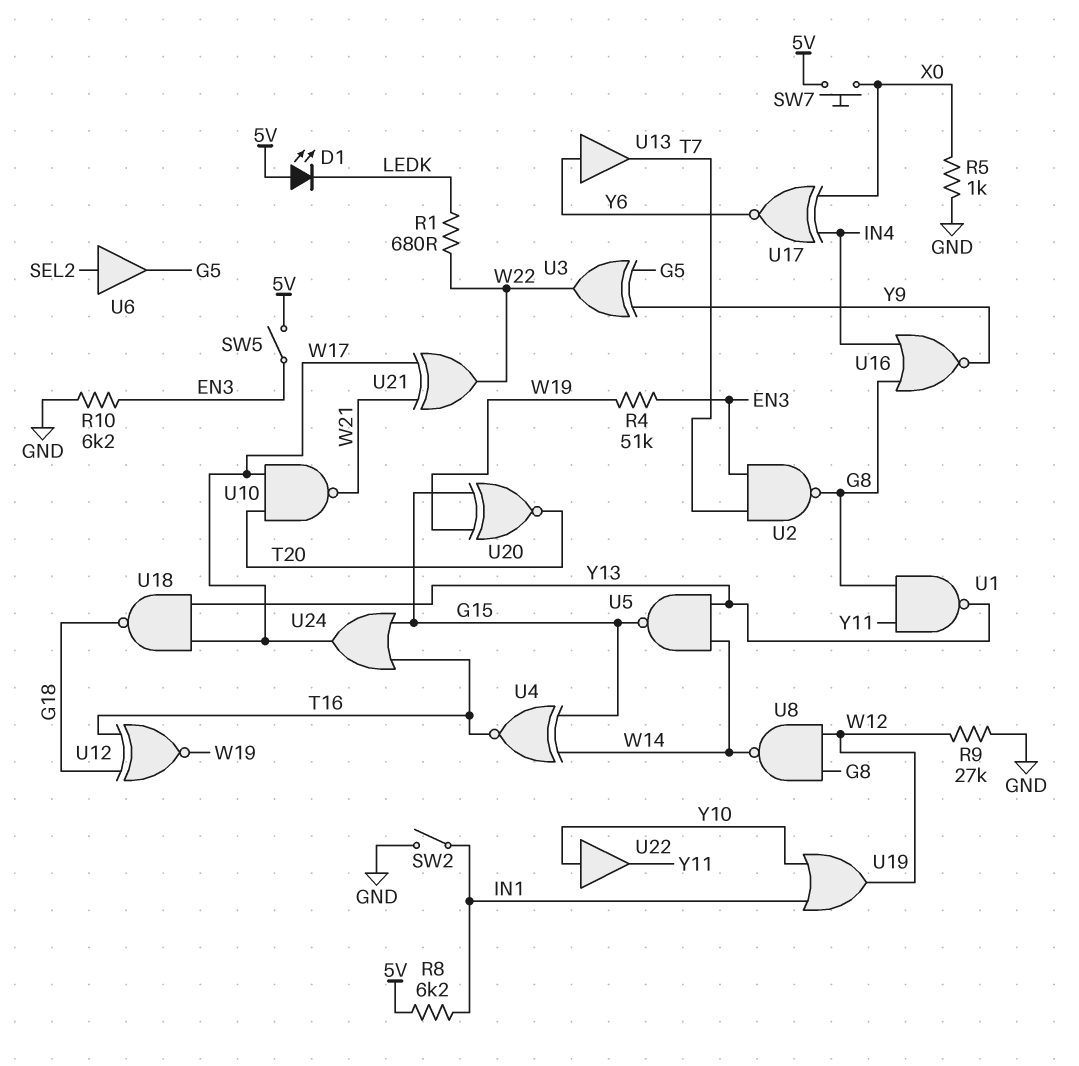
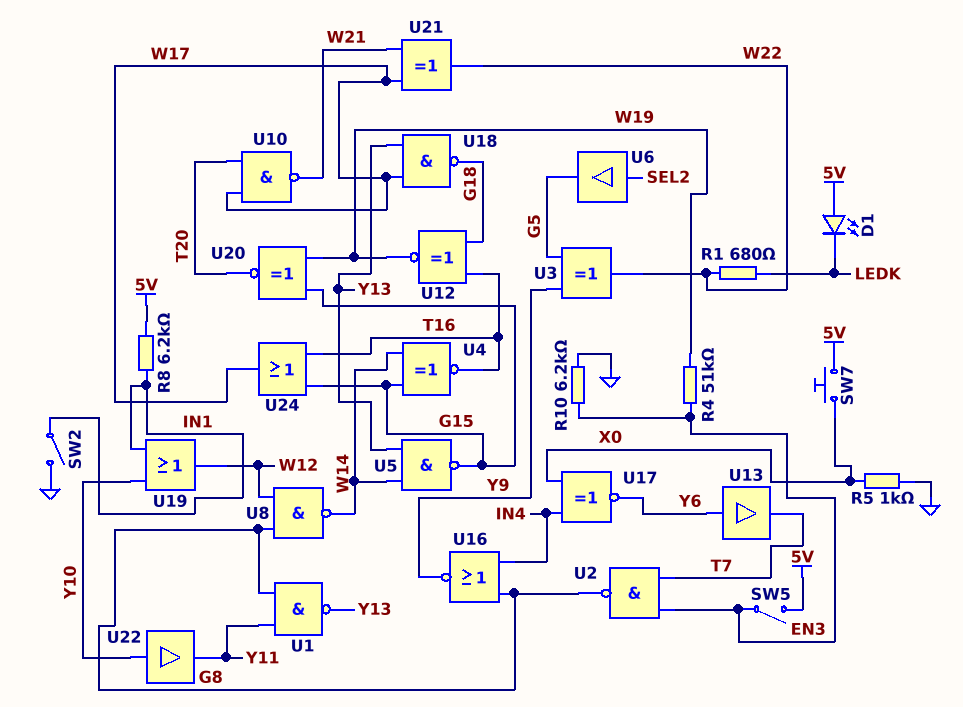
R9: 27k (GND, W12) -> none

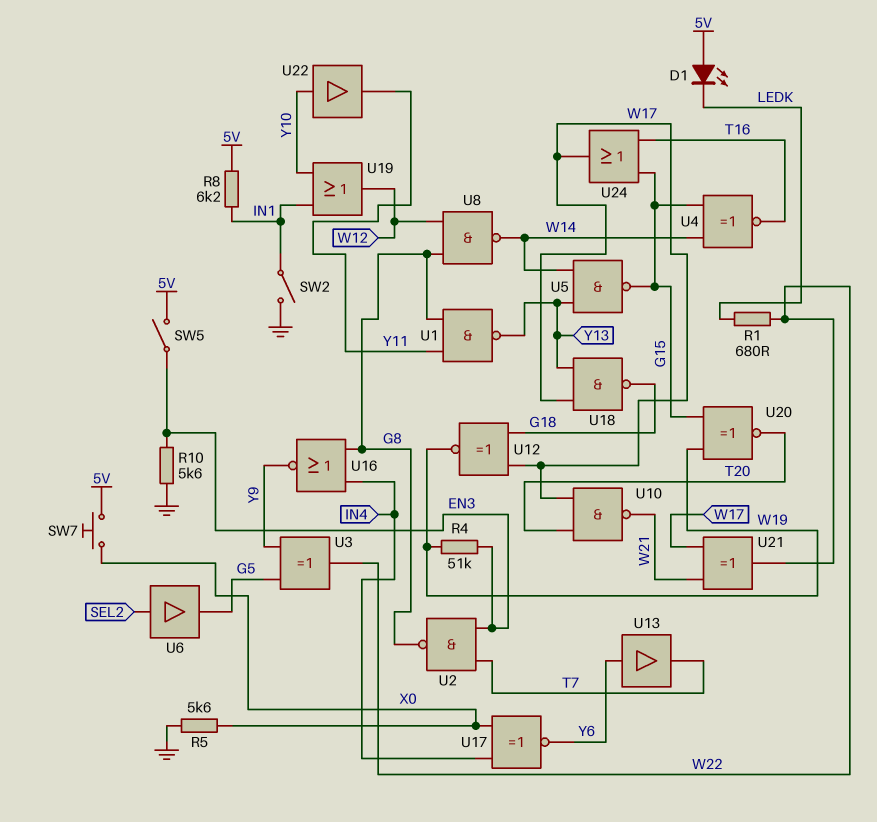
R5: 1k (GND, X0) -> 5.6k (GND, X0)
R10: 6.2k (EN3, GND) -> 5.6k (EN3, GND)
U12: XNOR (in G18, in T16, out W19) -> XNOR (in G18, in W17, out W19)

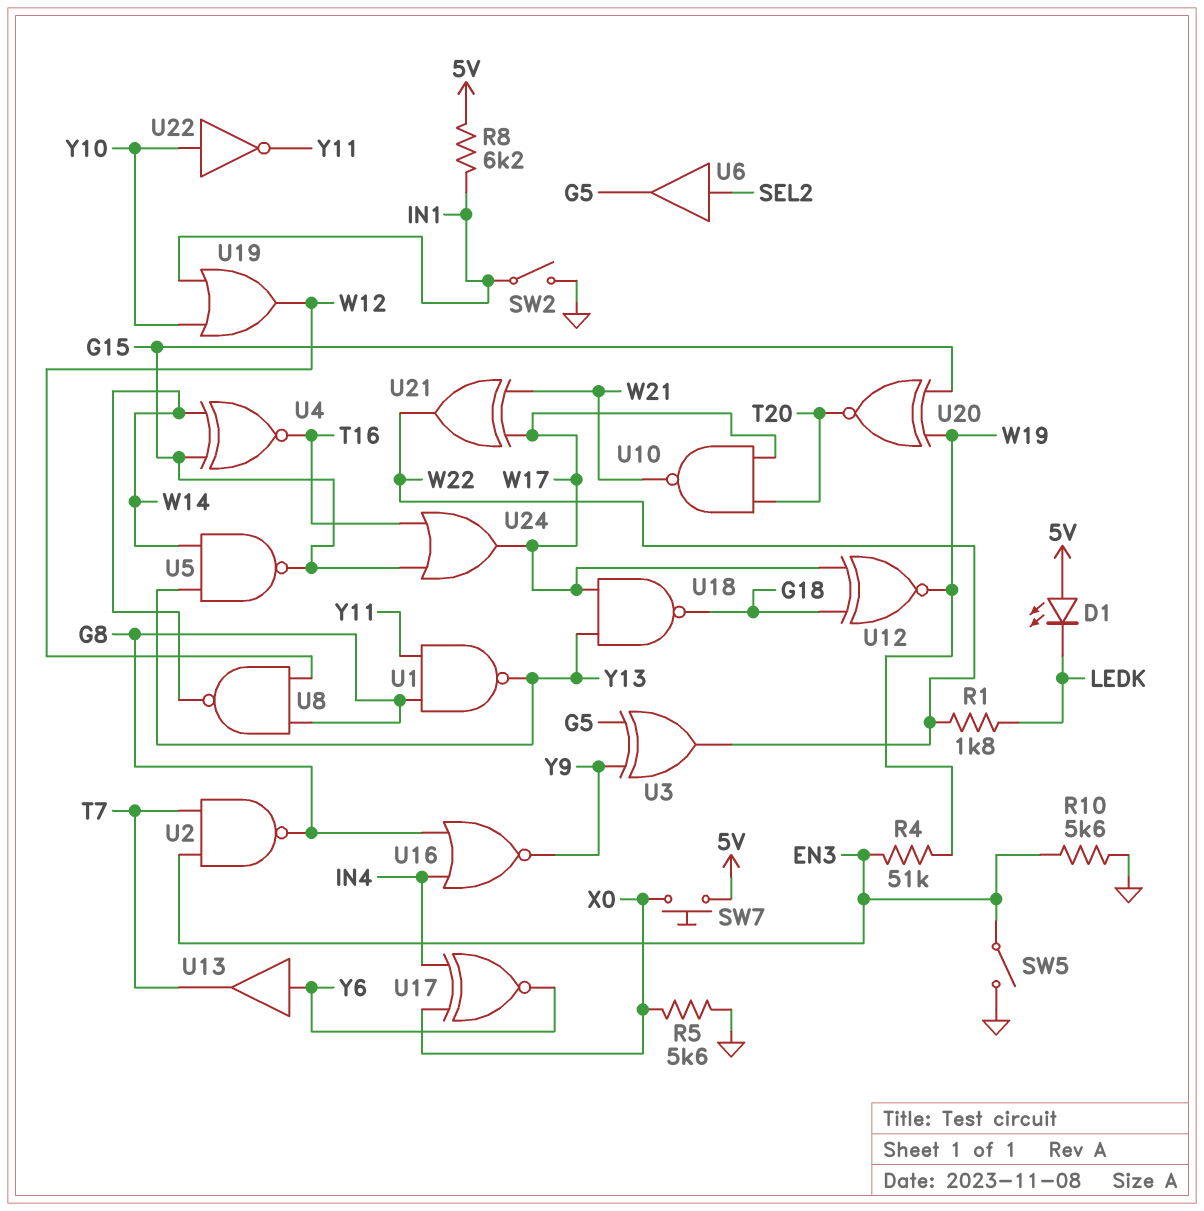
R1: 680 (LEDK, W22) -> 1.8k (LEDK, W22)
SW5: switch (5V, EN3) -> switch (EN3, GND)
U22: buffer (in Y10, out Y11) -> NOT (in Y10, out Y11)

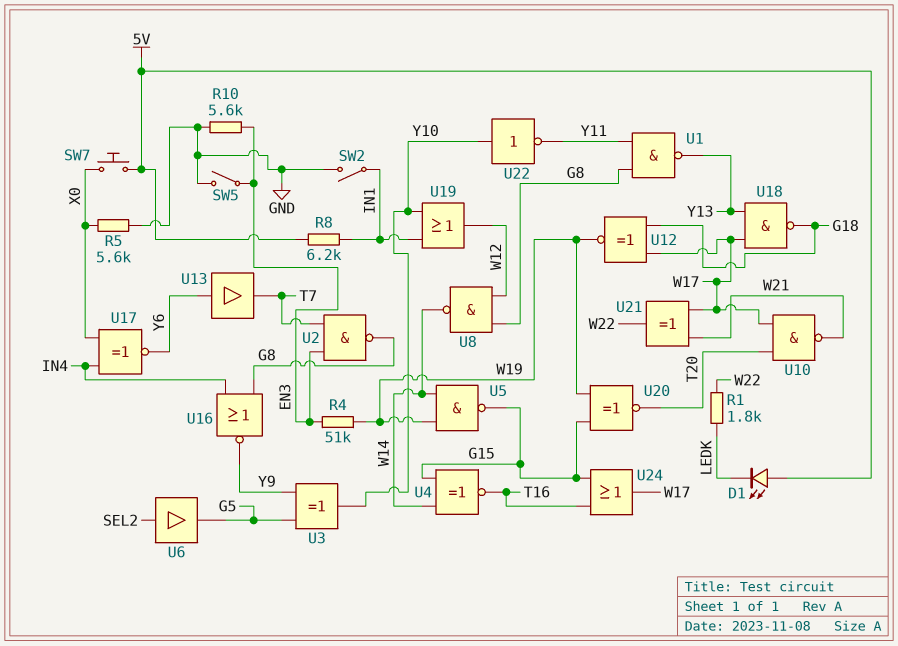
U3: XOR (in G5, in Y9, out W22) -> XOR (in G5, in Y9, out Y10)
U5: NAND (in W14, in Y13, out G15) -> NAND (in W14, in W19, out G15)

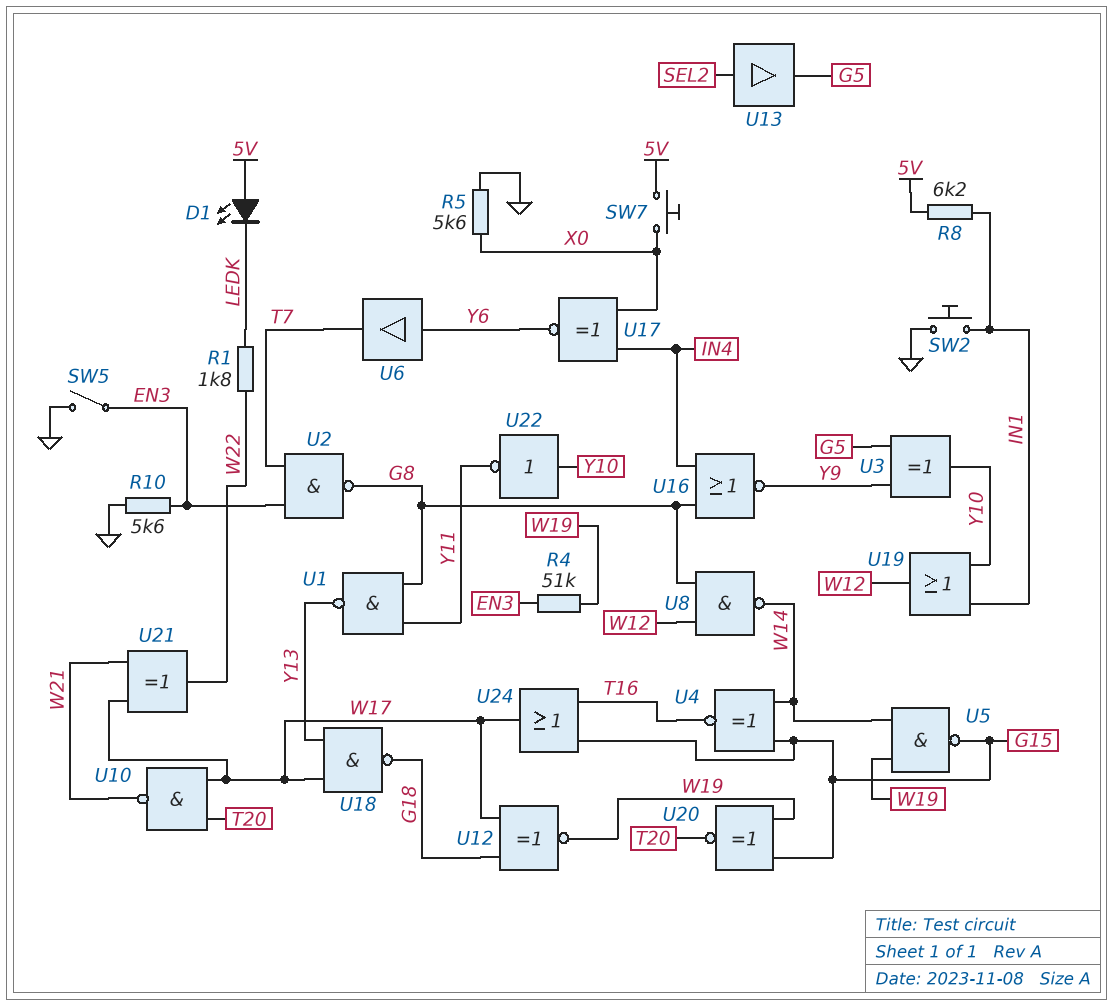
SW2: switch (GND, IN1) -> button (GND, IN1)
U6: buffer (in SEL2, out G5) -> buffer (in Y6, out T7)
U13: buffer (in Y6, out T7) -> buffer (in SEL2, out G5)

